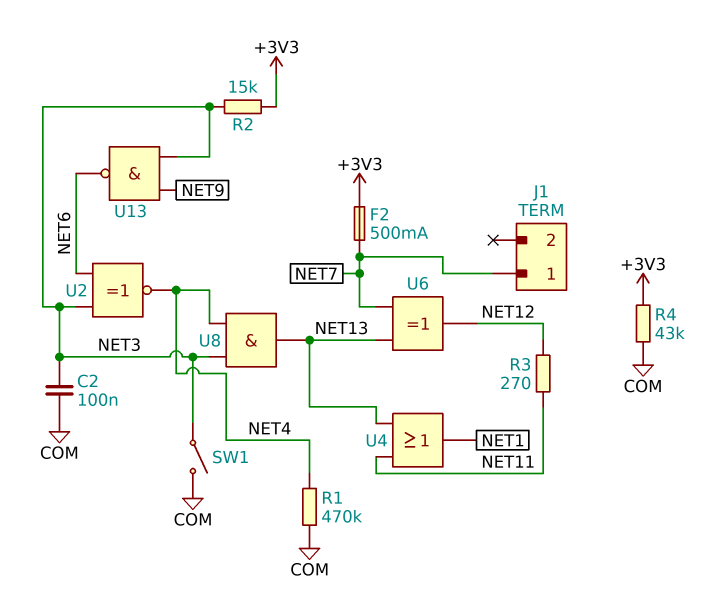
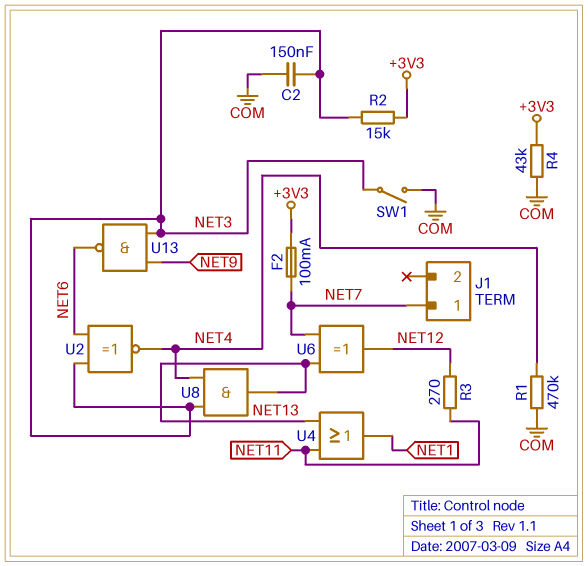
C2: 100nF (COM, NET3) -> 150nF (COM, NET3)
F2: 500mA (+3V3, NET7) -> 100mA (+3V3, NET7)

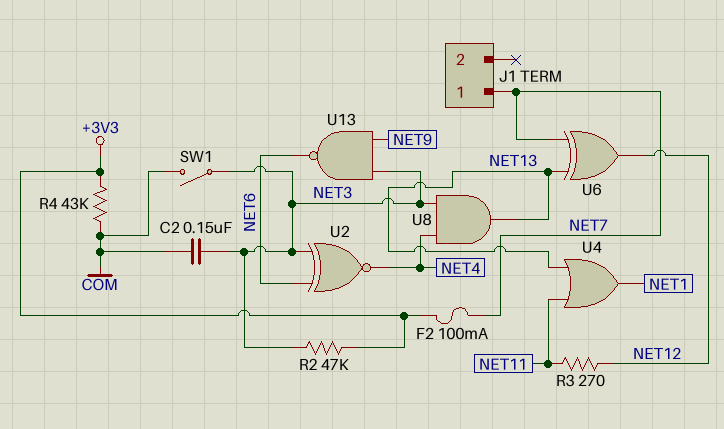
R1: 470k (COM, NET4) -> none
R2: 15k (+3V3, NET3) -> 47k (+3V3, NET3)

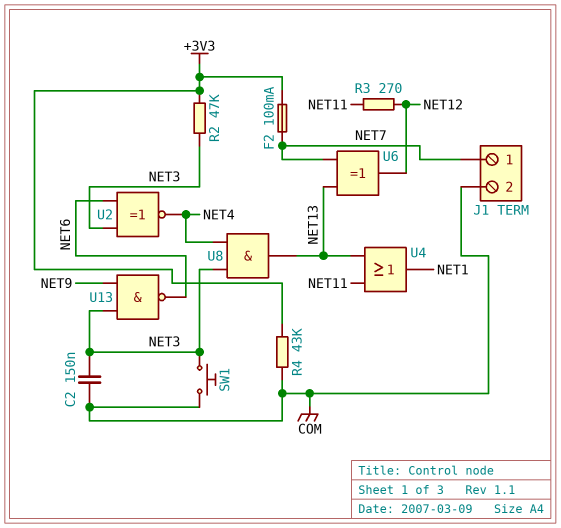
J1 pin 2: none -> COM
SW1: switch (COM, NET3) -> button (COM, NET3)

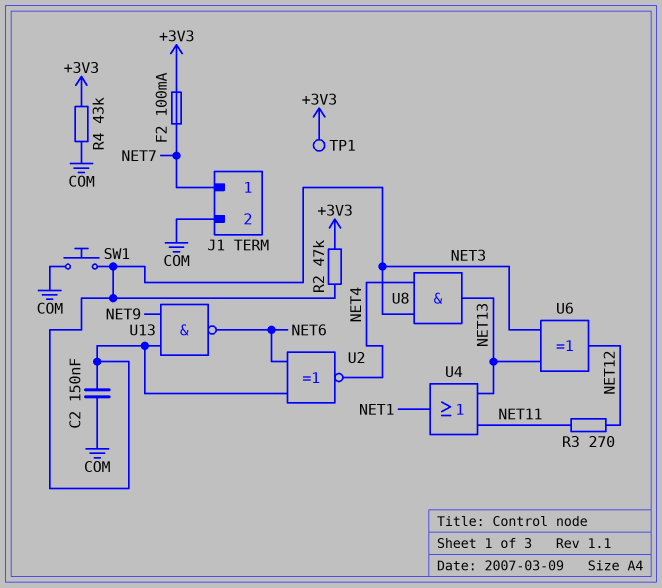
TP1: none -> test point (+3V3)
U6: XOR (in NET7, in NET13, out NET12) -> XOR (in NET3, in NET13, out NET12)

